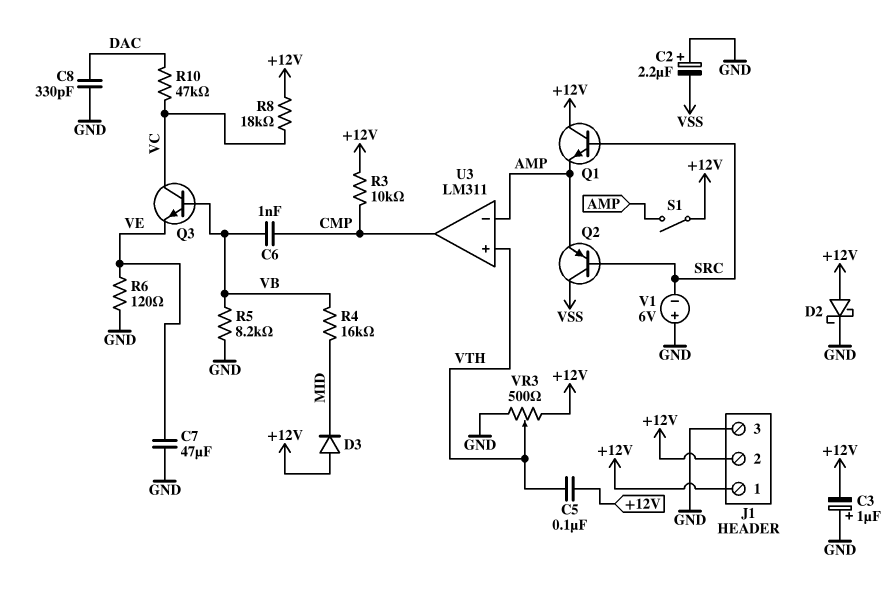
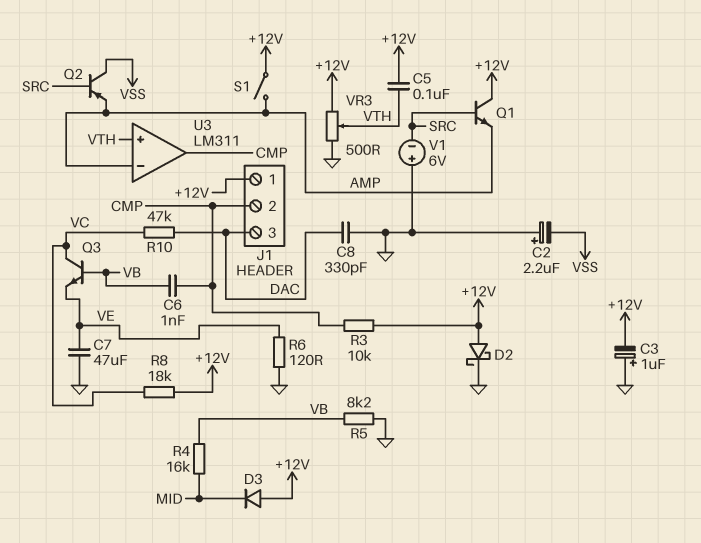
J1 pin 2: +12V -> CMP
J1 pin 3: GND -> DAC

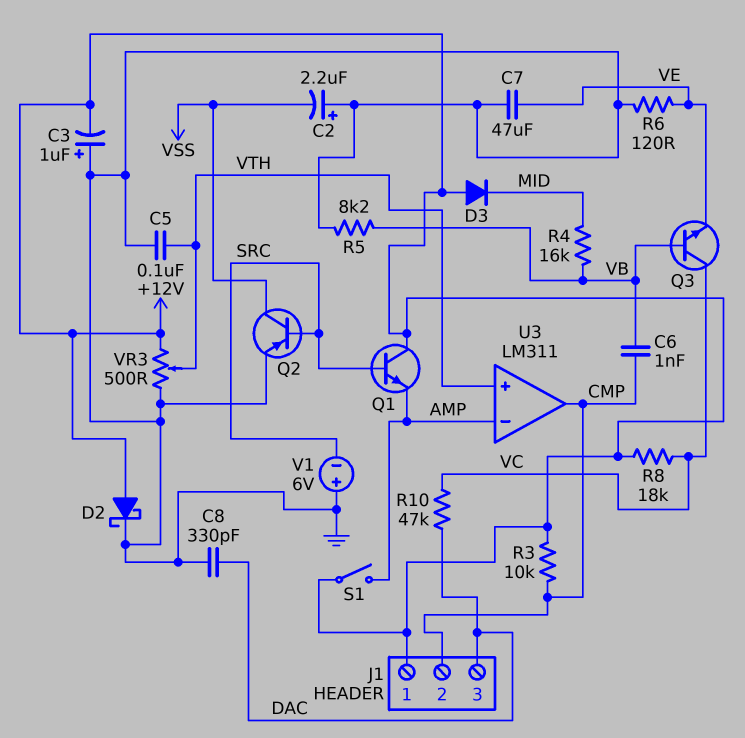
C5: 100nF (+12V, VTH) -> 100nF (GND, VTH)
Q2: PNP (B SRC, C VSS, E AMP) -> PNP (B SRC, C VSS, E GND)

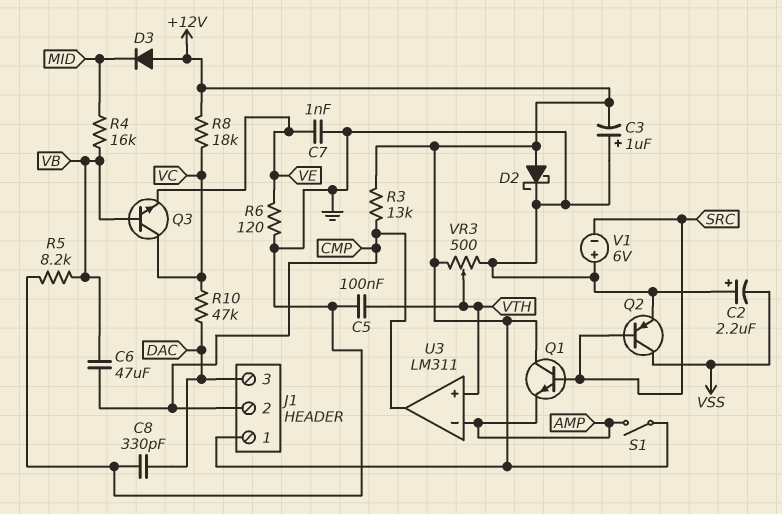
C6: 1nF (CMP, VB) -> 47uF (CMP, VB)
C7: 47uF (GND, VE) -> 1nF (GND, VE)
R3: 10k (+12V, CMP) -> 13k (+12V, CMP)

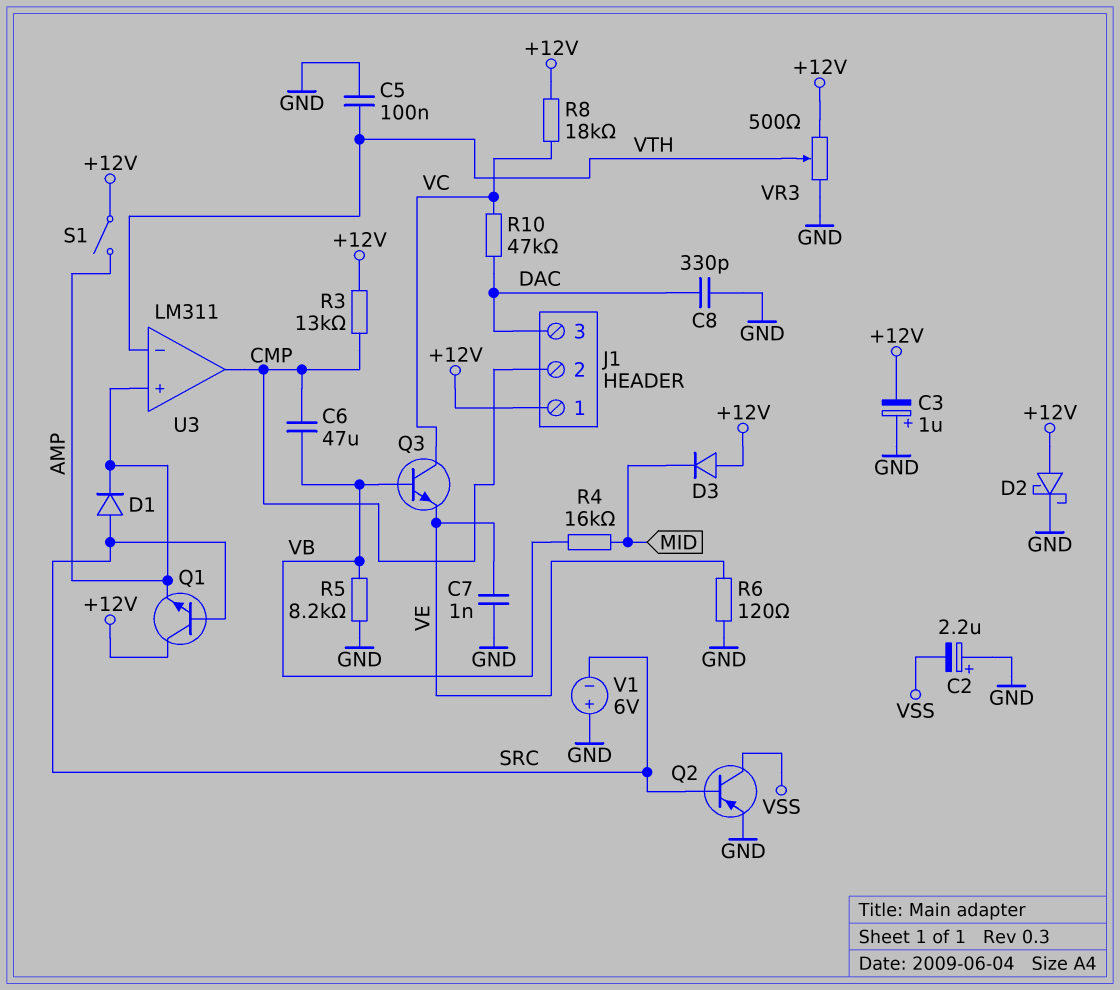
D1: none -> diode (A SRC, K AMP)
U3 pin in+: VTH -> AMP
U3 pin in-: AMP -> VTH

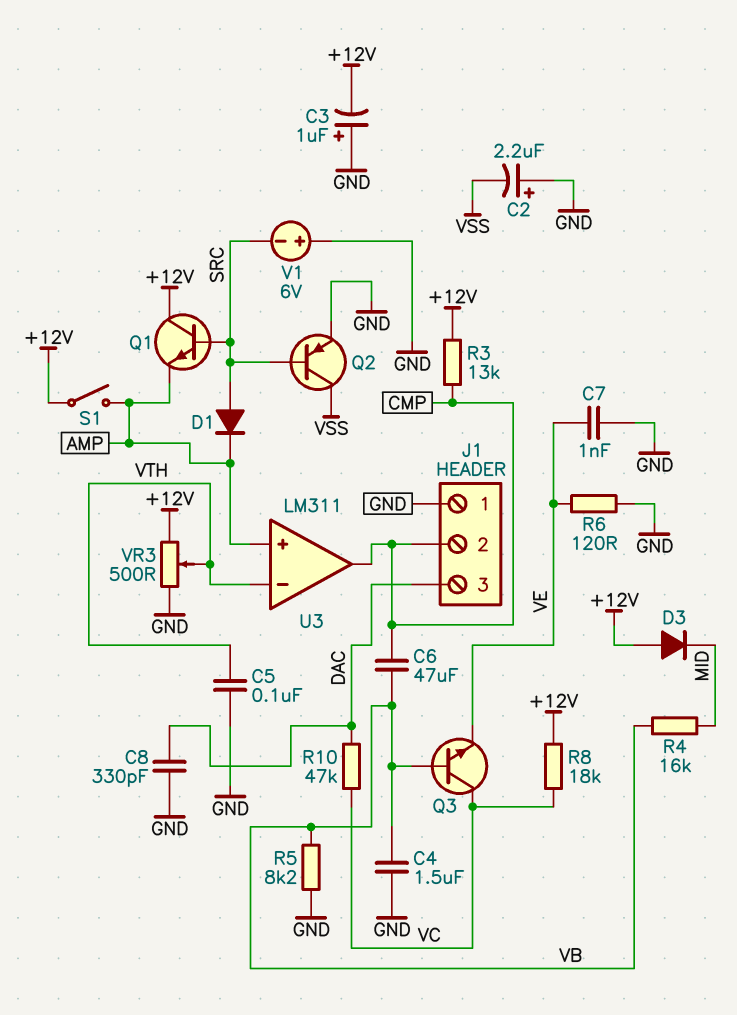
C4: none -> 1.5uF (GND, VB)
D2: schottky (A +12V, K GND) -> none
J1 pin 1: +12V -> GND

